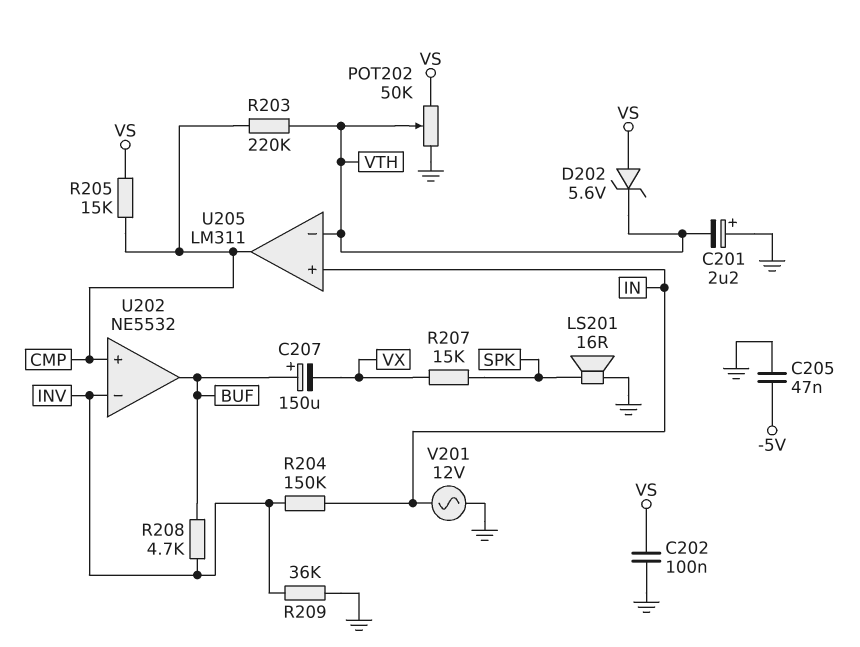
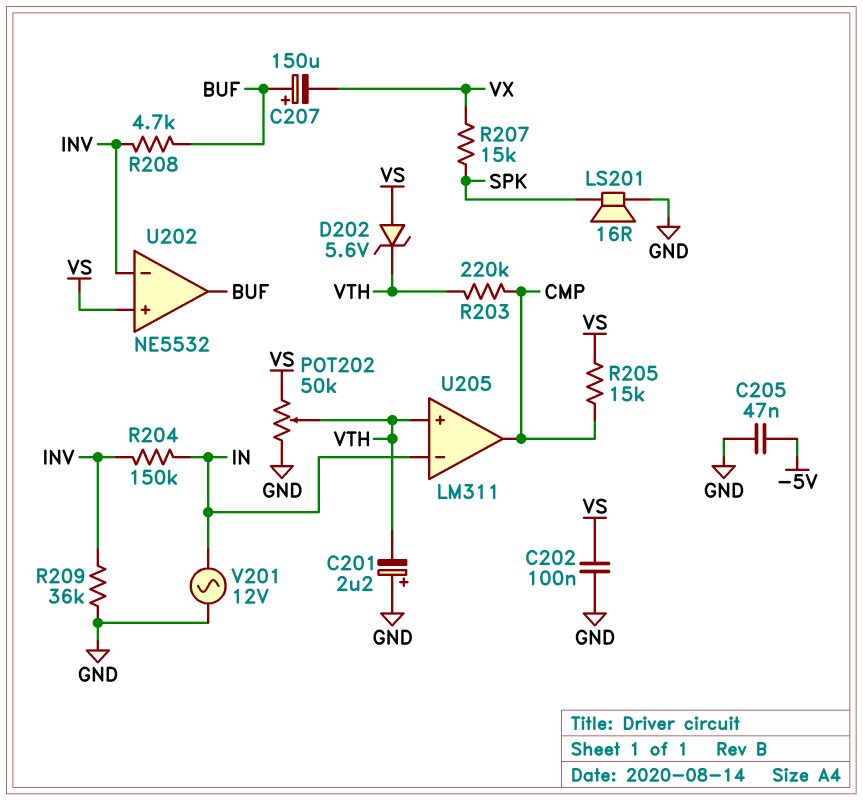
U202 pin in+: CMP -> VS
U205 pin in+: IN -> VTH
U205 pin in-: VTH -> IN

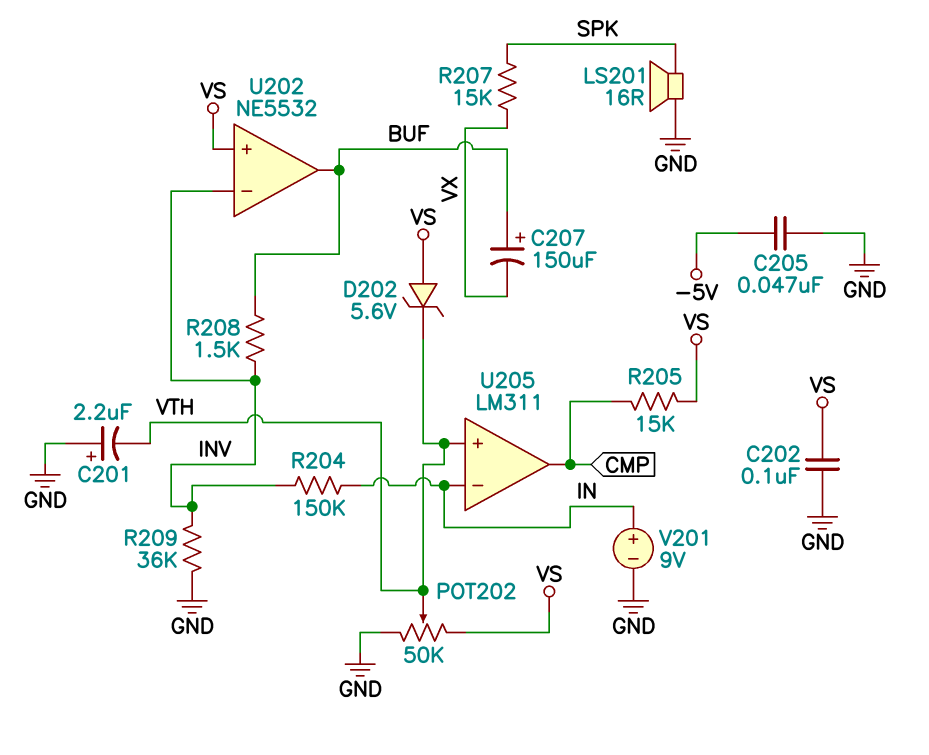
R203: 220k (CMP, VTH) -> none
R208: 4.7k (BUF, INV) -> 1.5k (BUF, INV)
V201: AC 12V (GND, IN) -> 9V (plus IN, minus GND)

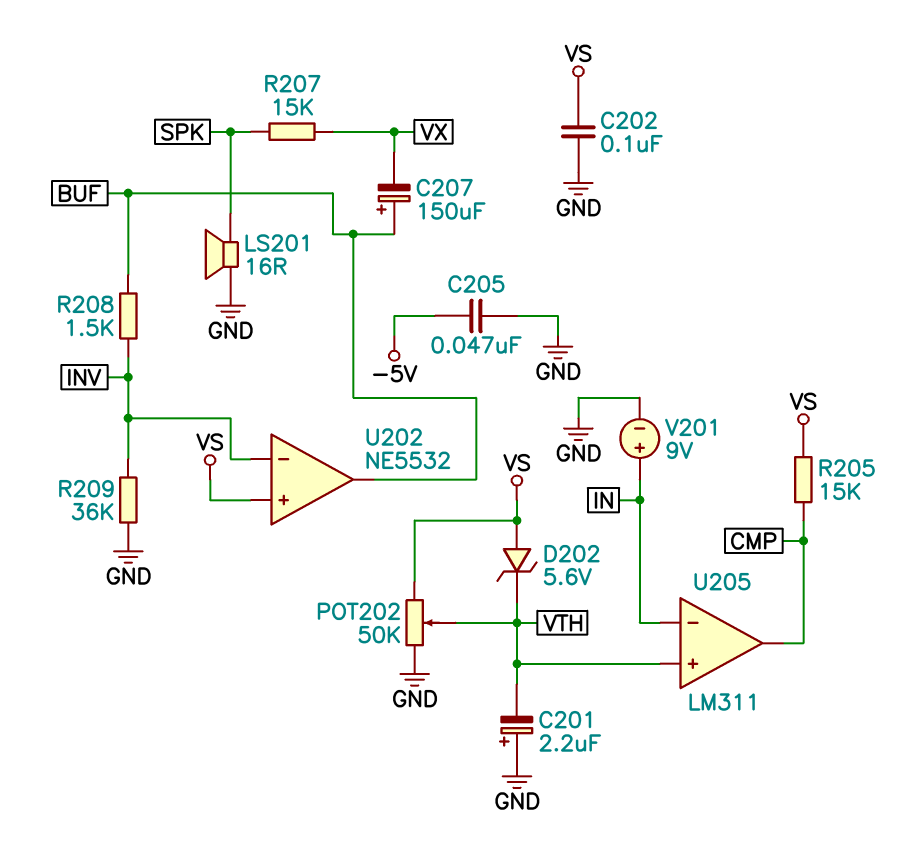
R204: 150k (IN, INV) -> none

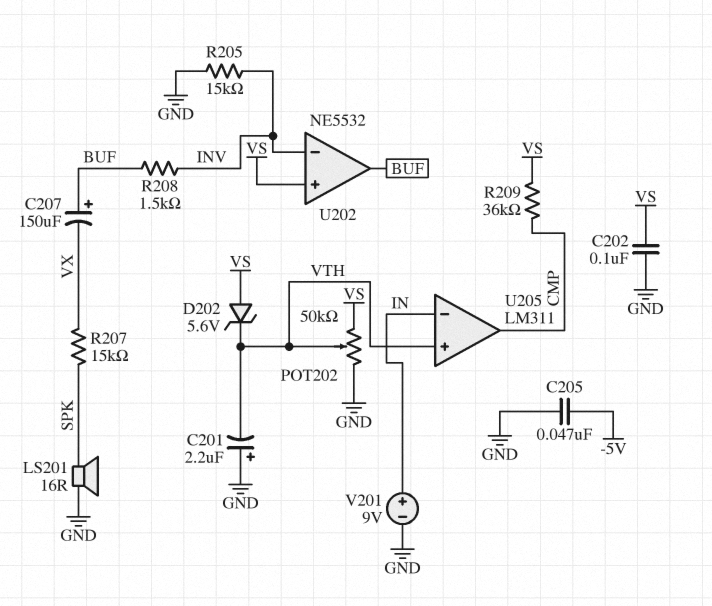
R205: 15k (CMP, VS) -> 15k (GND, INV)
R209: 36k (GND, INV) -> 36k (CMP, VS)

